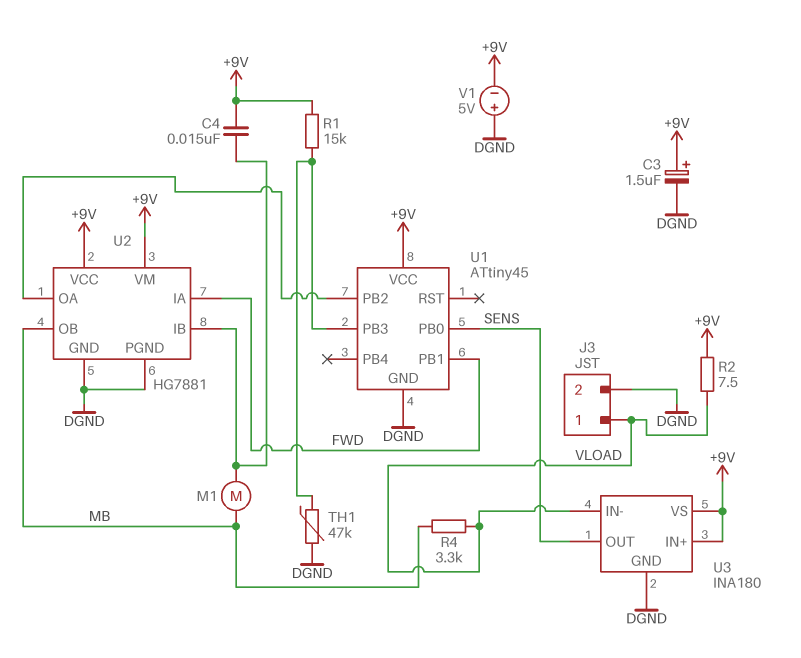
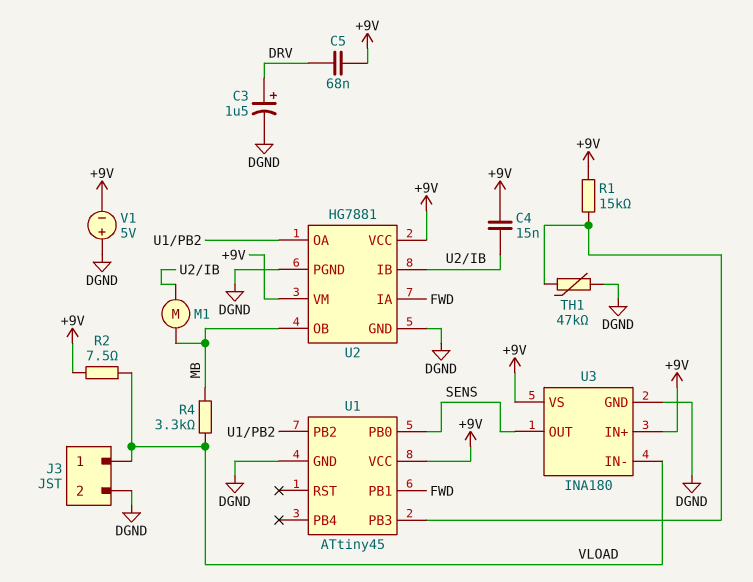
C3: 1.5uF (plus +9V, minus DGND) -> 1.5uF (plus DRV, minus DGND)
C5: none -> 68nF (+9V, DRV)

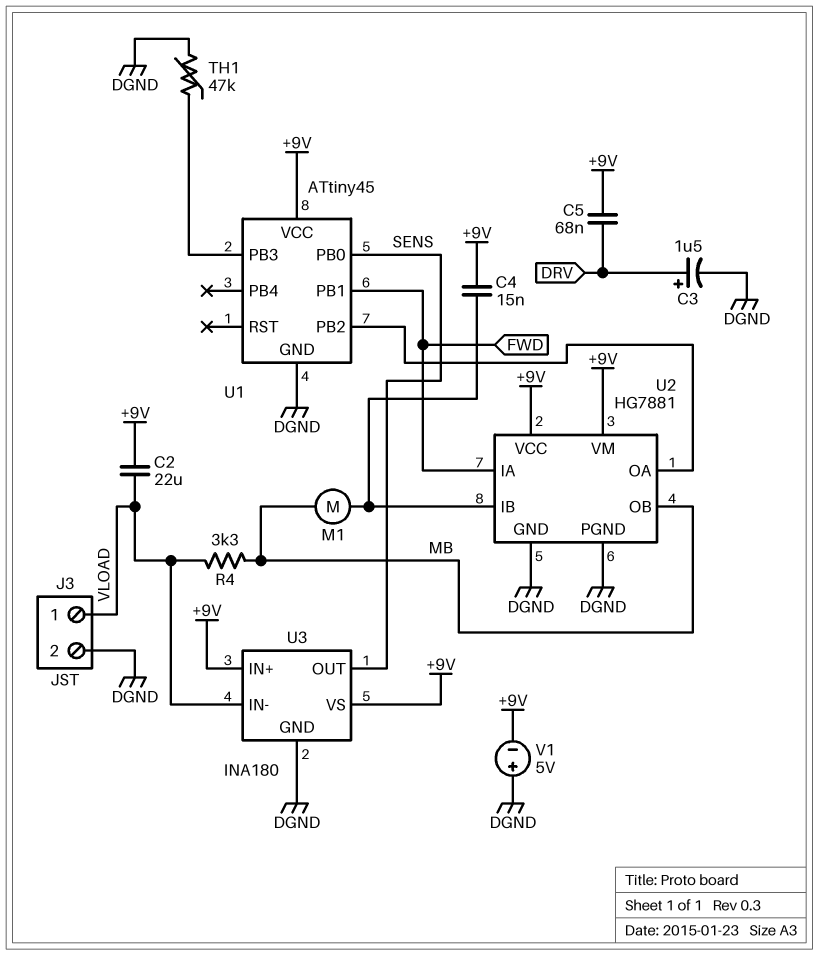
C2: none -> 22uF (+9V, VLOAD)
R1: 15k (+9V, U1/PB3) -> none
R2: 7.5 (+9V, VLOAD) -> none

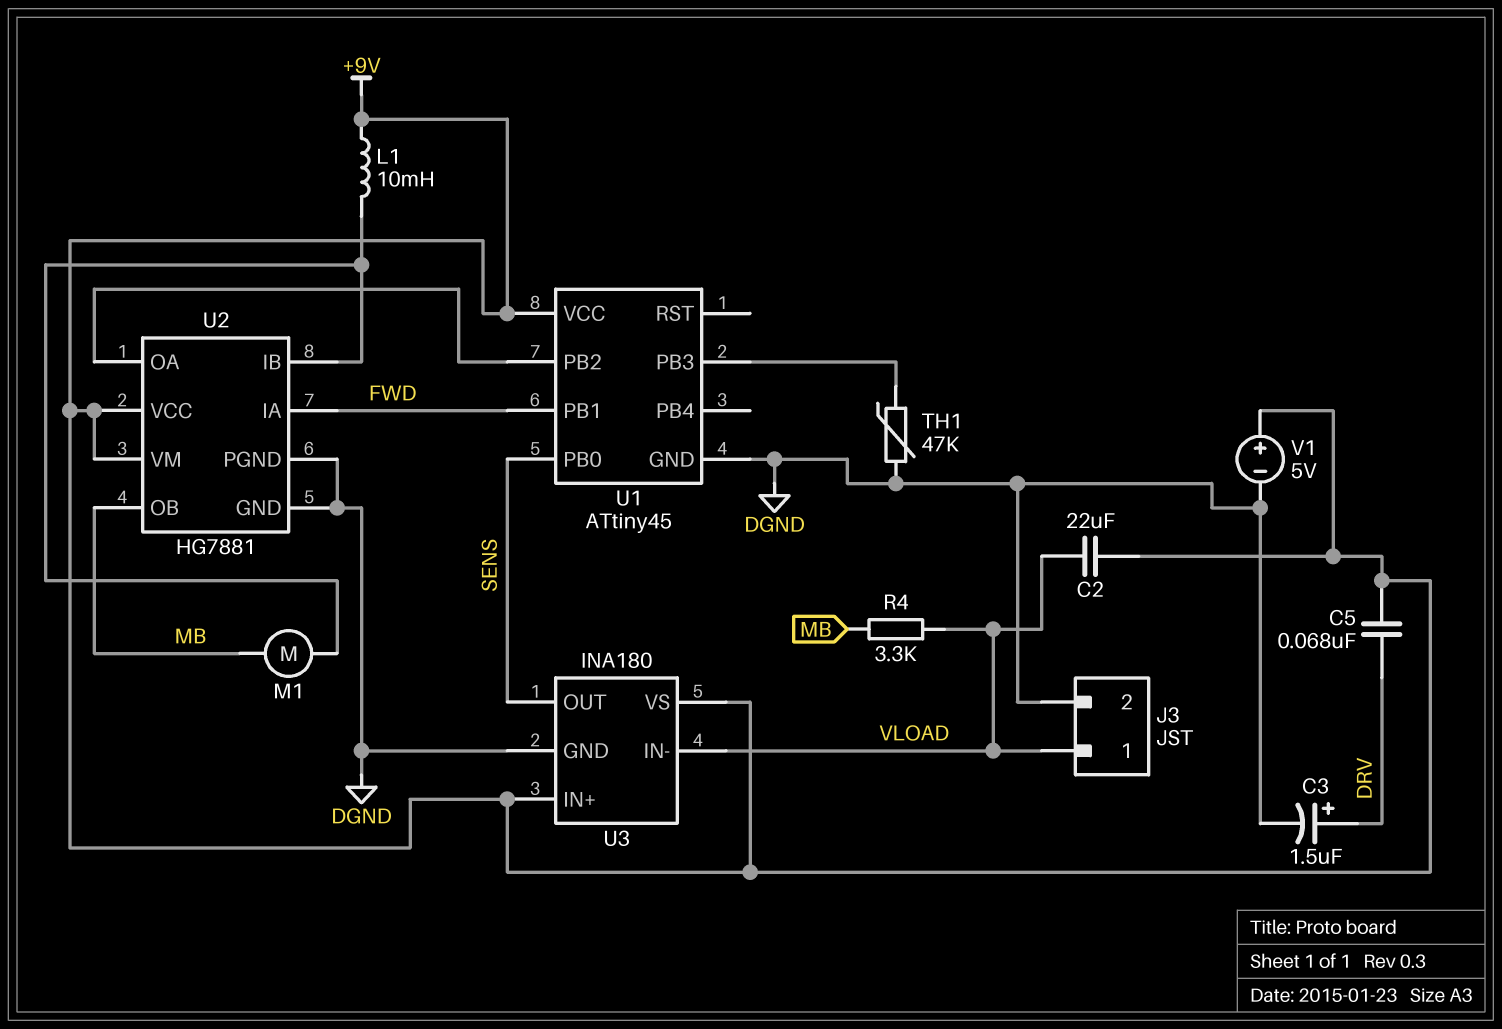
C4: 15nF (+9V, U2/IB) -> none
L1: none -> 10mH (+9V, U2/IB)
V1: 5V (plus DGND, minus +9V) -> 5V (plus +9V, minus DGND)

